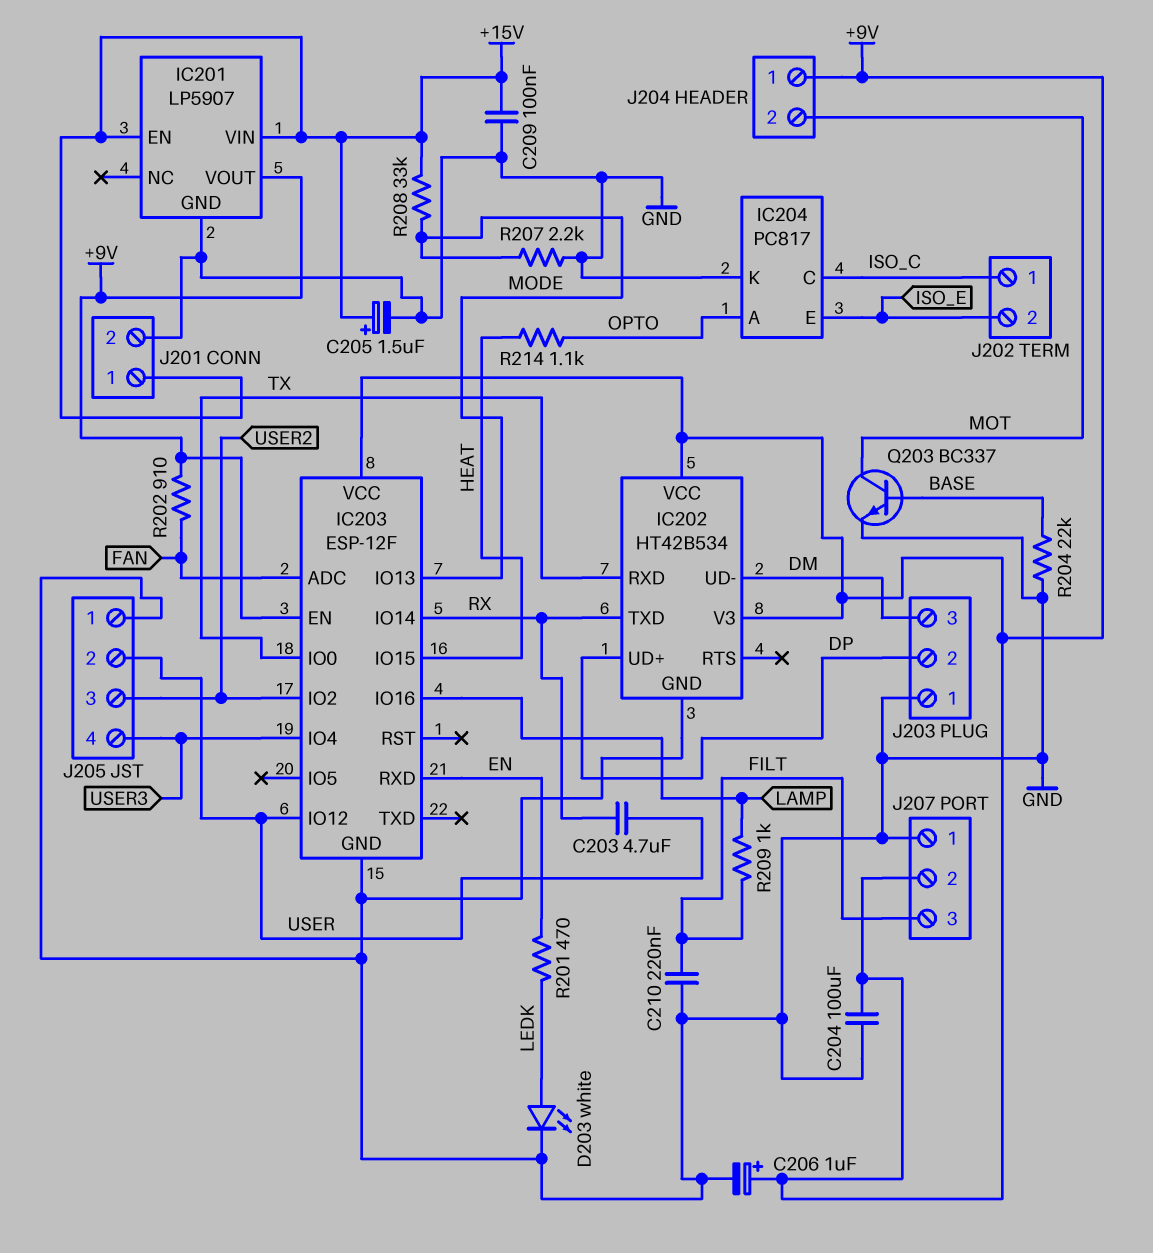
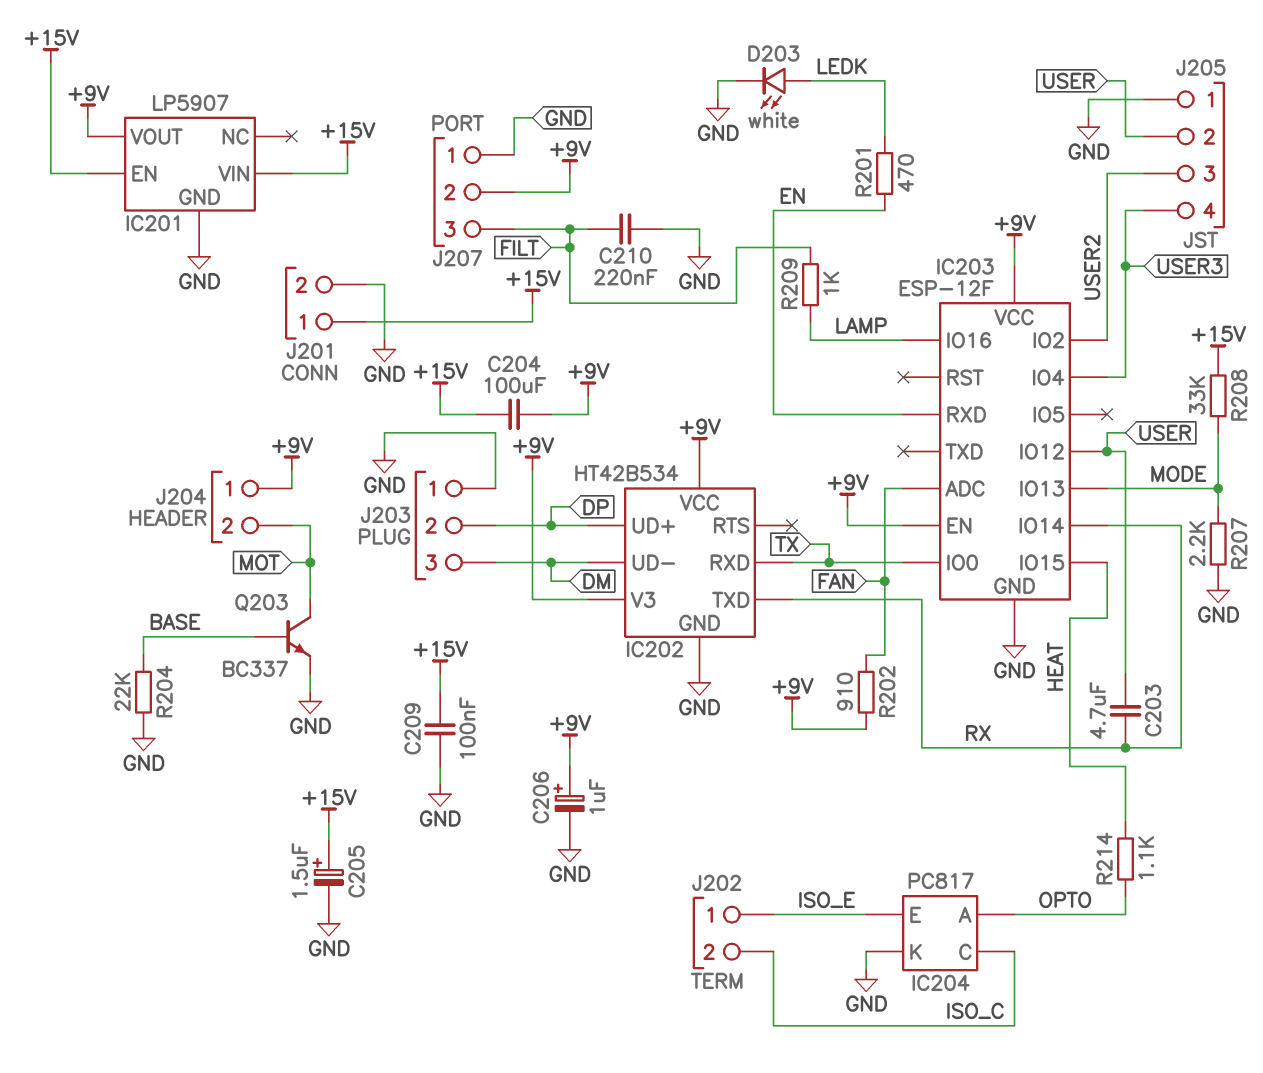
C204: 100uF (+9V, GND) -> 100uF (+9V, +15V)
J202 pin 1: ISO_C -> ISO_E
J202 pin 2: ISO_E -> ISO_C

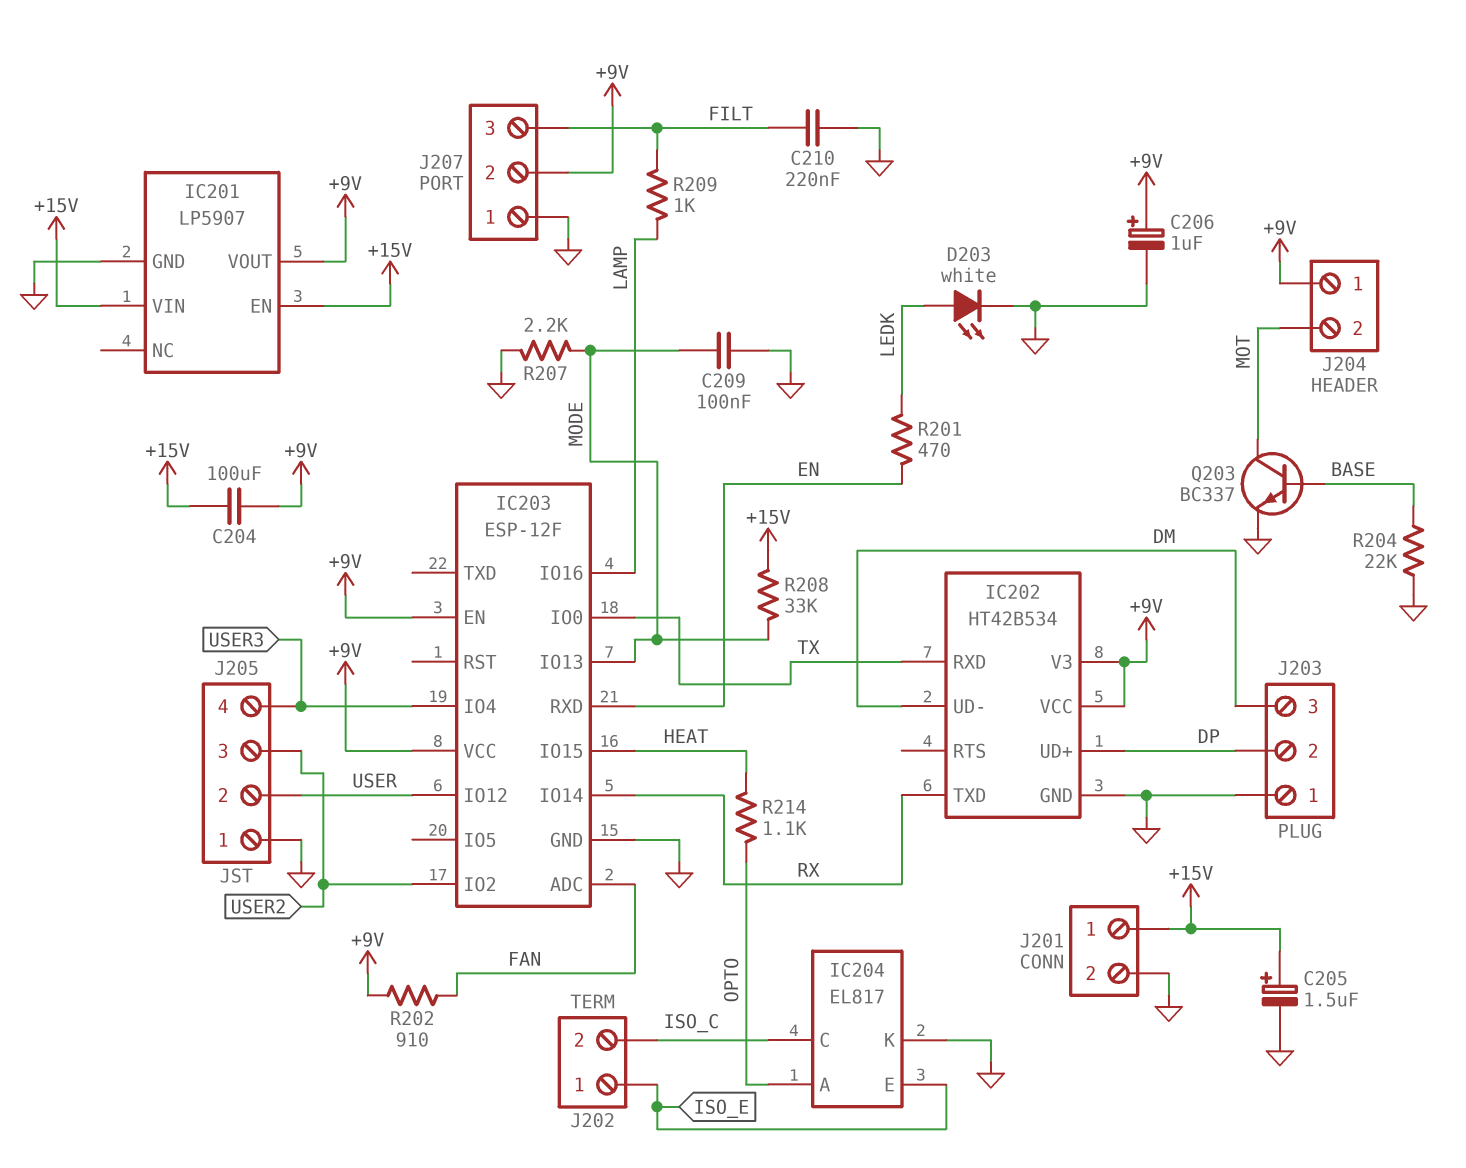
C203: 4.7uF (RX, USER) -> none
C209: 100nF (+15V, GND) -> 100nF (GND, MODE)
IC204: PC817 -> EL817

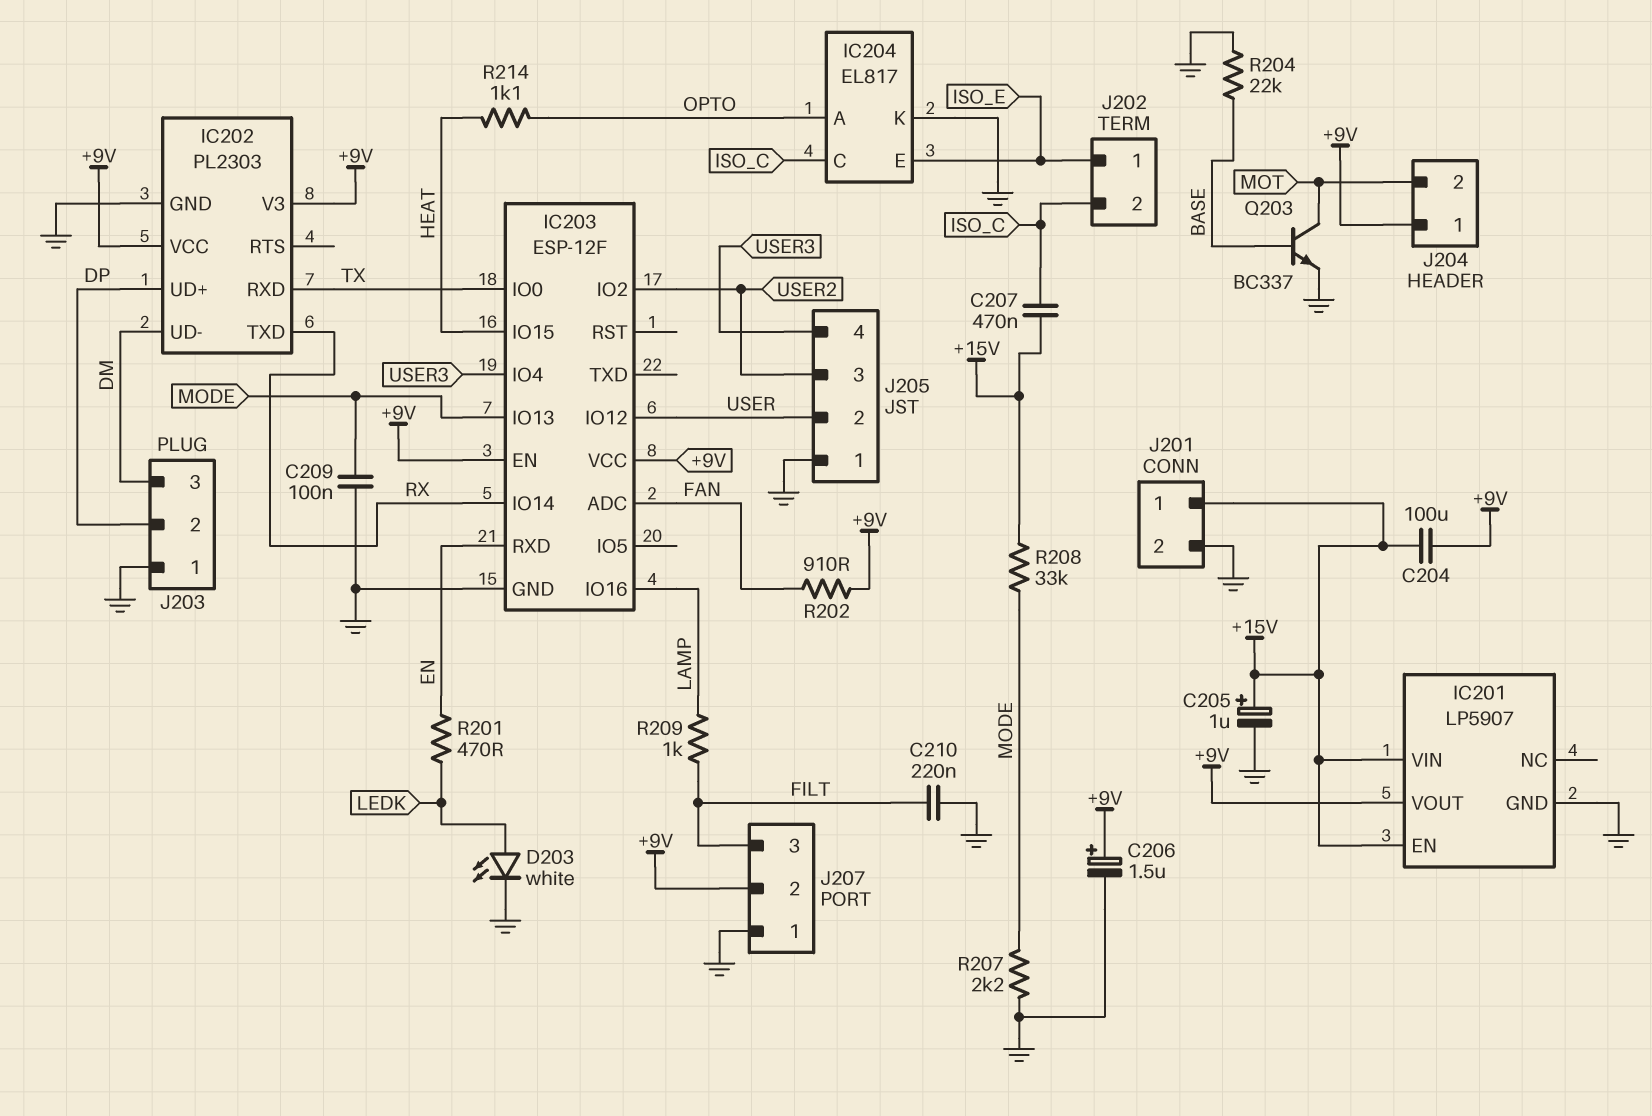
C205: 1.5uF (plus +15V, minus GND) -> 1uF (plus +15V, minus GND)
C206: 1uF (plus +9V, minus GND) -> 1.5uF (plus +9V, minus GND)
C207: none -> 470nF (+15V, ISO_C)
IC202: HT42B534 -> PL2303

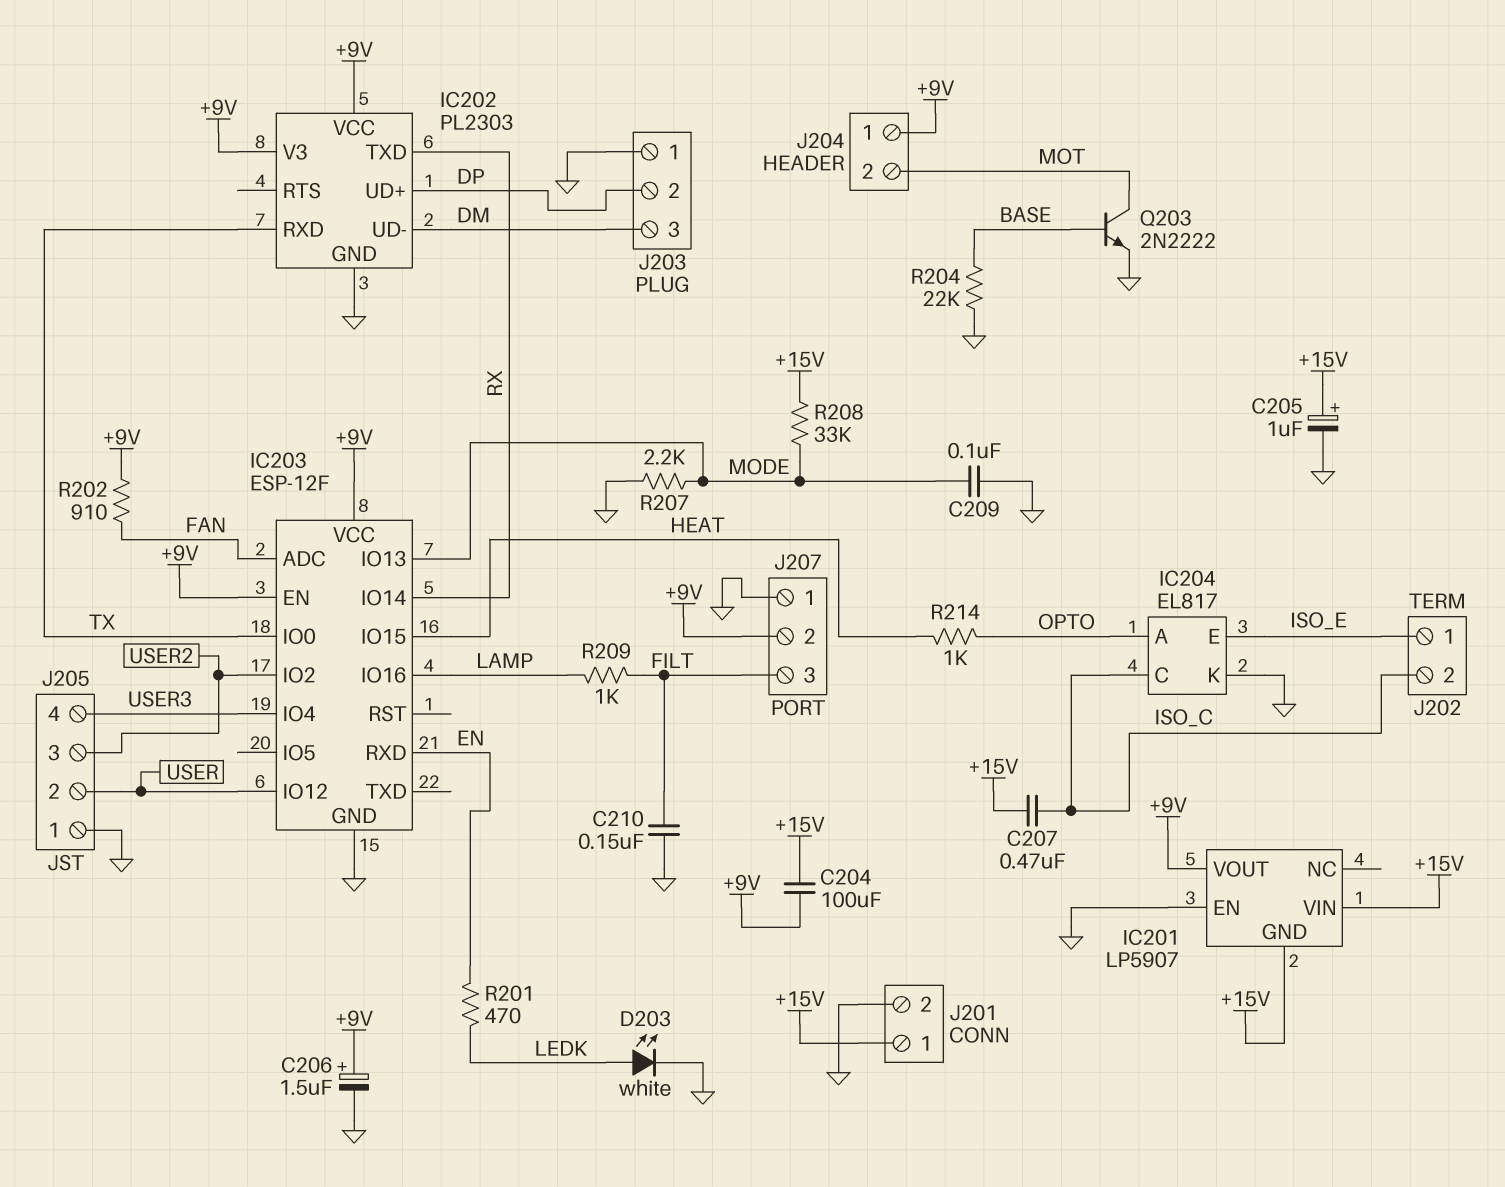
C210: 220nF (FILT, GND) -> 150nF (FILT, GND)
IC201 pin EN: +15V -> GND
IC201 pin GND: GND -> +15V
Q203: NPN BC337 (B BASE, C MOT, E GND) -> NPN 2N2222 (B BASE, C MOT, E GND)
R214: 1.1k (HEAT, OPTO) -> 1k (HEAT, OPTO)

